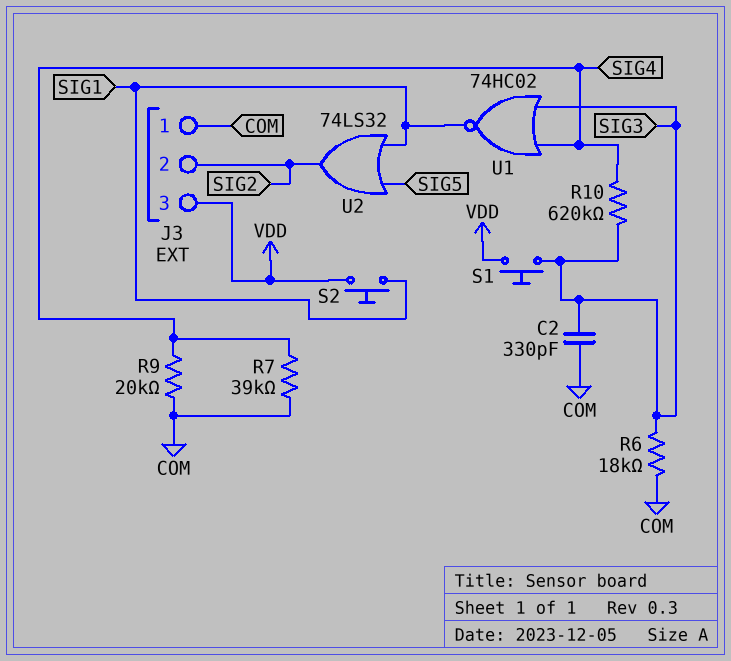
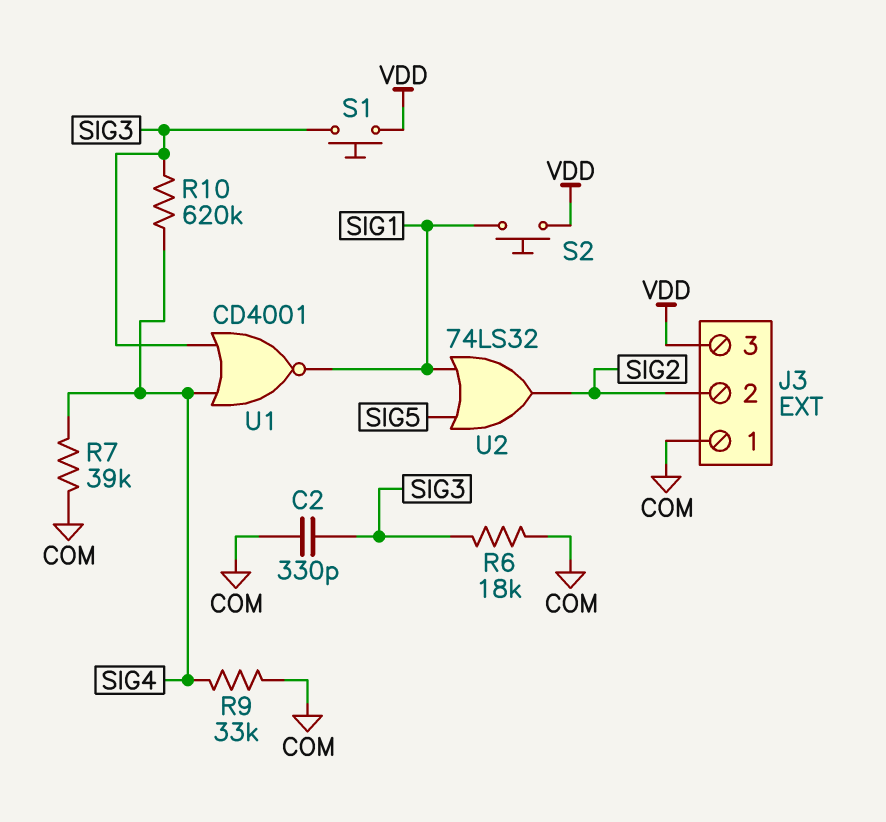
R9: 20k (COM, SIG4) -> 33k (COM, SIG4)
U1: NOR 74HC02 (in SIG3, in SIG4, out SIG1) -> NOR CD4001 (in SIG3, in SIG4, out SIG1)

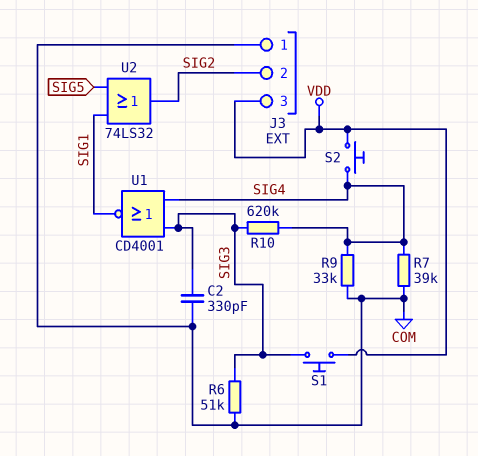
R6: 18k (COM, SIG3) -> 51k (COM, SIG3)
S2: button (SIG1, VDD) -> button (SIG4, VDD)

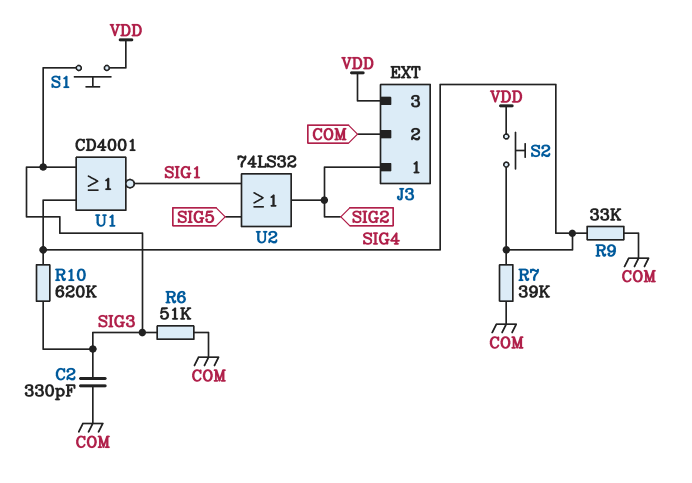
J3 pin 1: COM -> SIG2
J3 pin 2: SIG2 -> COM

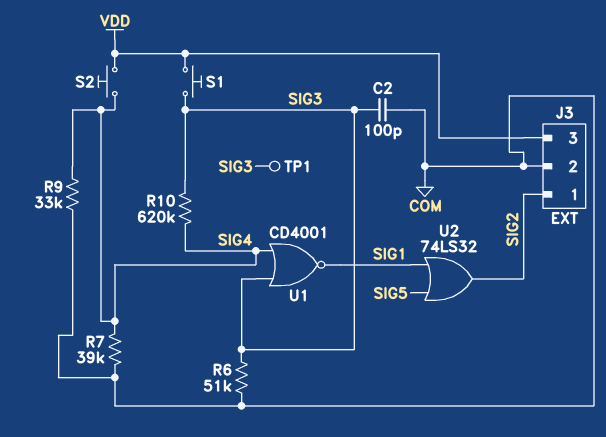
C2: 330pF (COM, SIG3) -> 100pF (COM, SIG3)
TP1: none -> test point (SIG3)

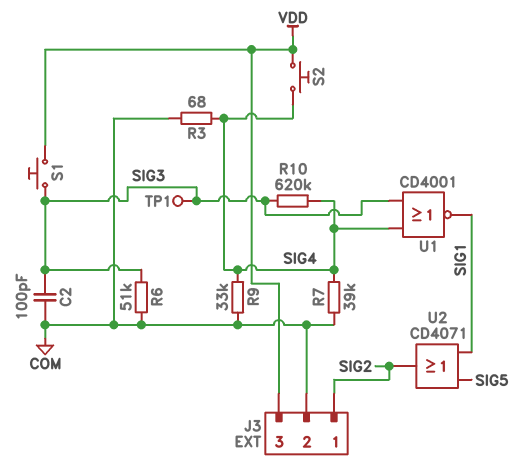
R3: none -> 68 (COM, SIG4)
U2: OR 74LS32 (in SIG1, in SIG5, out SIG2) -> OR CD4071 (in SIG1, in SIG5, out SIG2)

